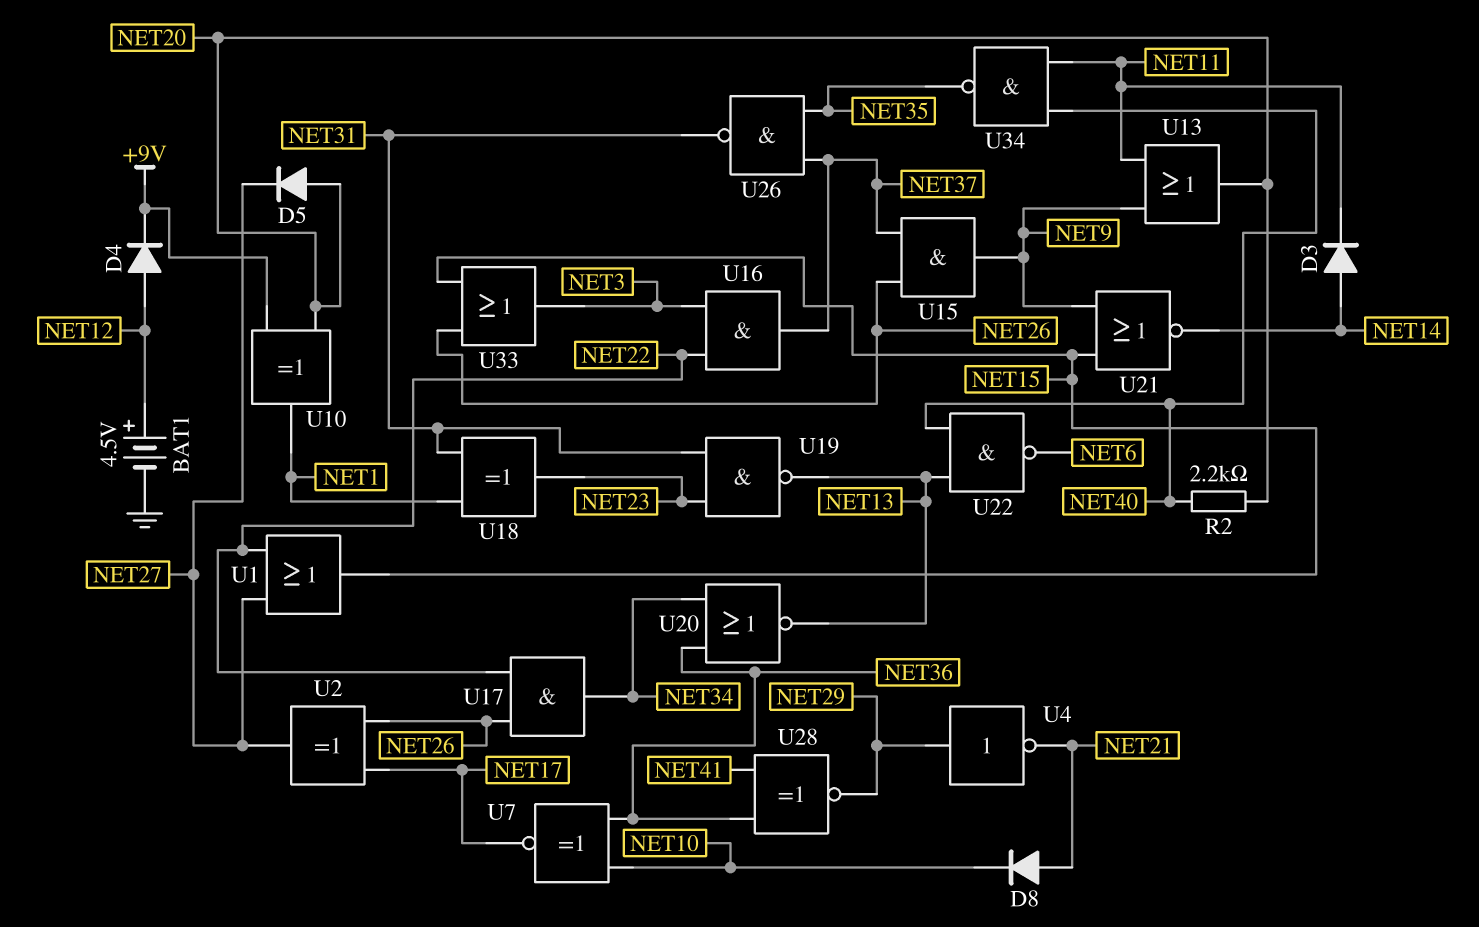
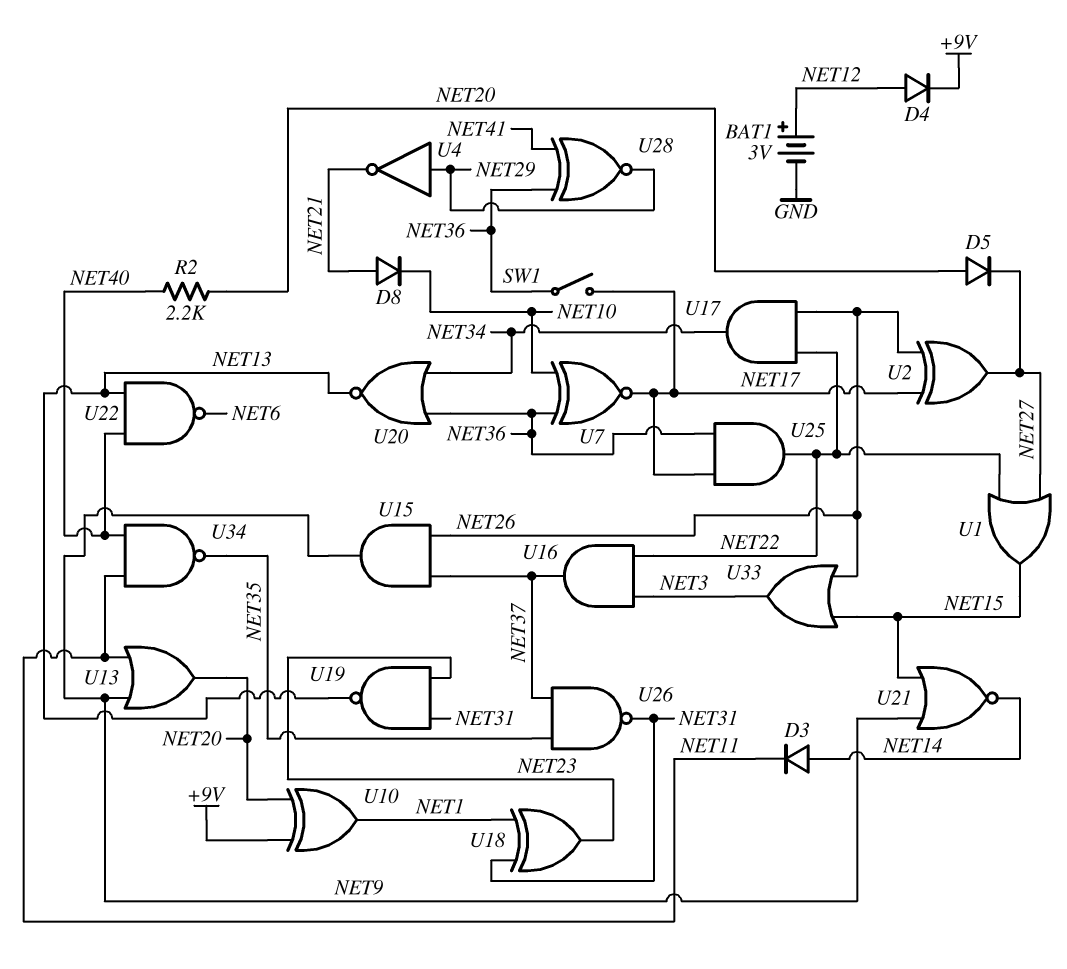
BAT1: 4.5V (plus NET12, minus GND) -> 3V (plus NET12, minus GND)
SW1: none -> switch (NET17, NET36)
U25: none -> AND (in NET17, in NET36, out NET22)

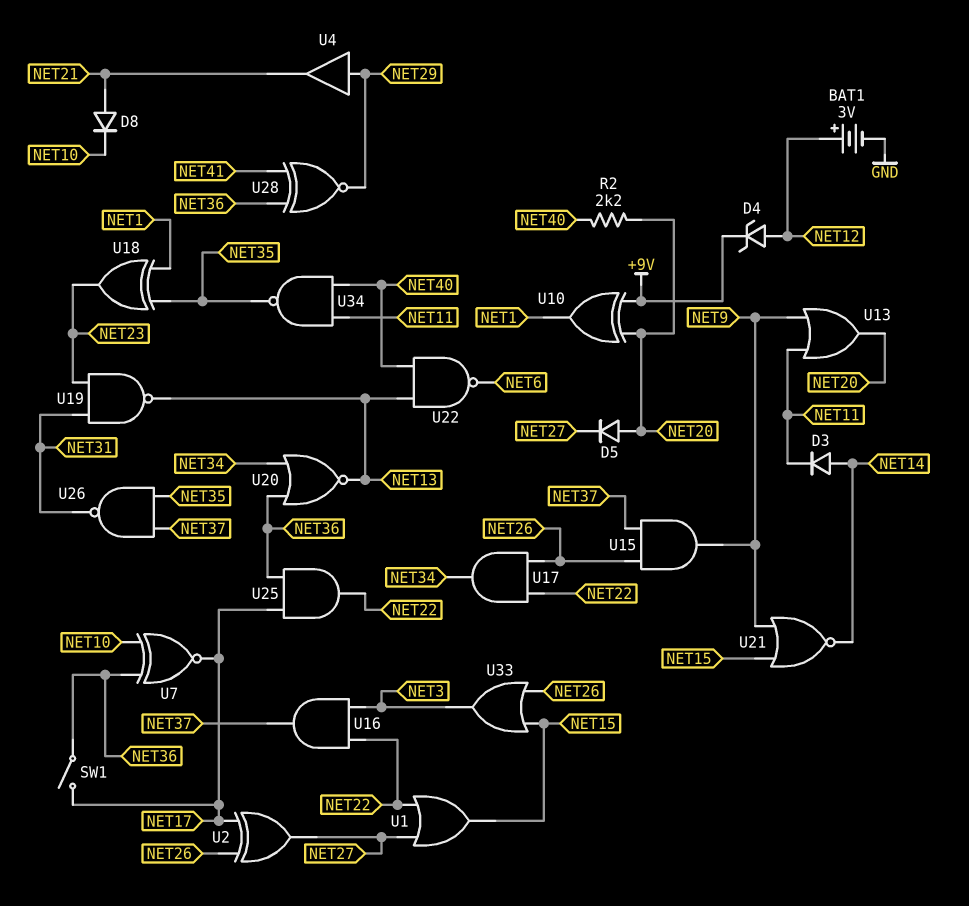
D4: diode (A NET12, K +9V) -> zener (A NET12, K +9V)
U4: NOT (in NET29, out NET21) -> buffer (in NET29, out NET21)
U18: XOR (in NET1, in NET31, out NET23) -> XOR (in NET1, in NET35, out NET23)

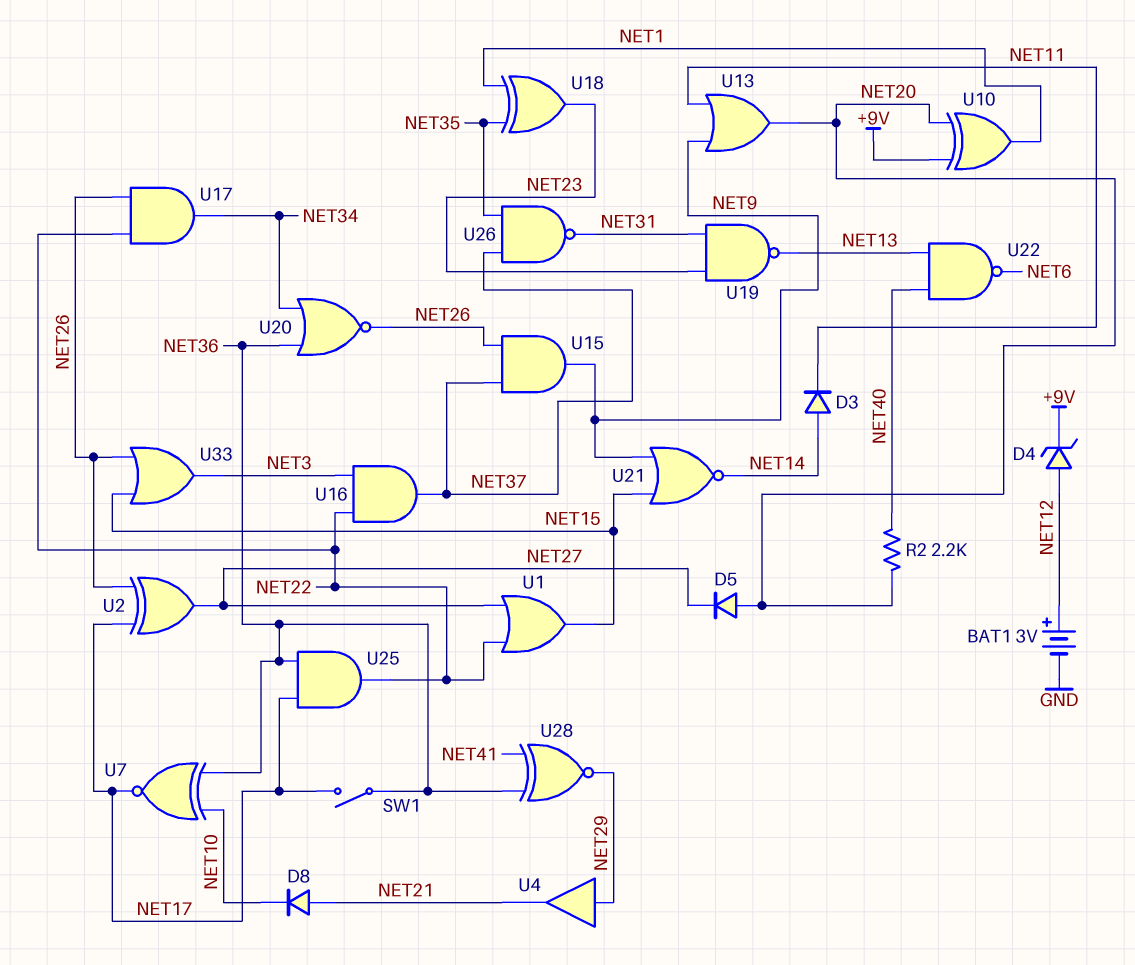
U20: NOR (in NET34, in NET36, out NET13) -> NOR (in NET34, in NET36, out NET26)
U34: NAND (in NET11, in NET40, out NET35) -> none

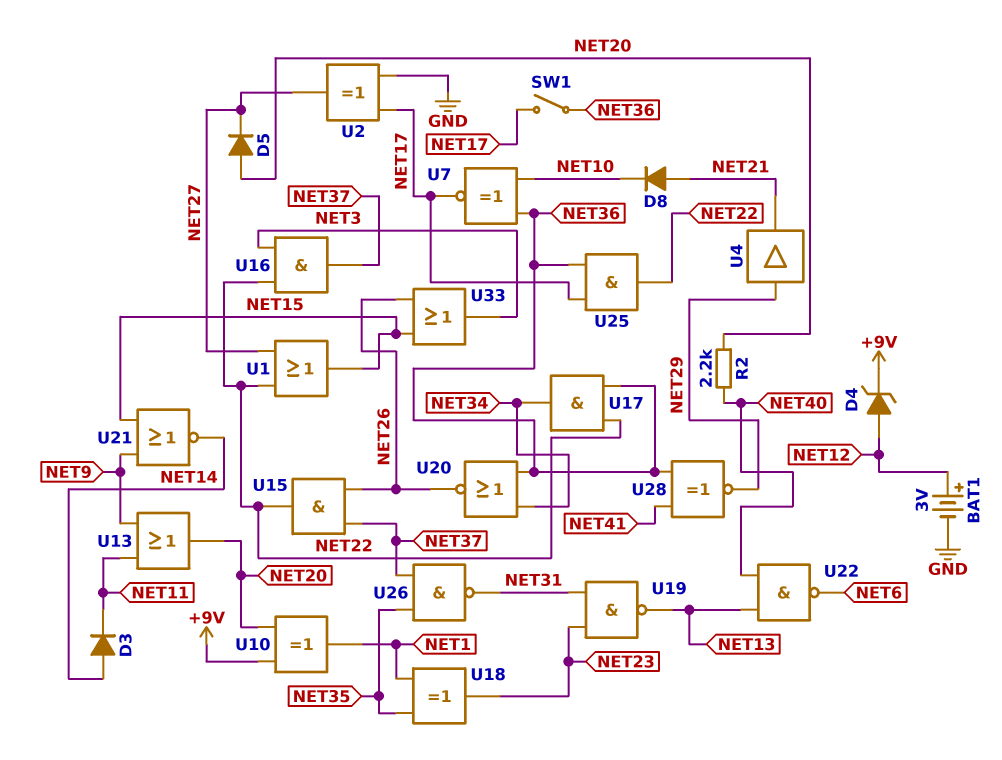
U2: XOR (in NET17, in NET26, out NET27) -> XOR (in GND, in NET17, out NET27)
U15: AND (in NET26, in NET37, out NET9) -> AND (in NET26, in NET37, out NET22)
U17: AND (in NET22, in NET26, out NET34) -> AND (in NET22, in NET36, out NET34)

